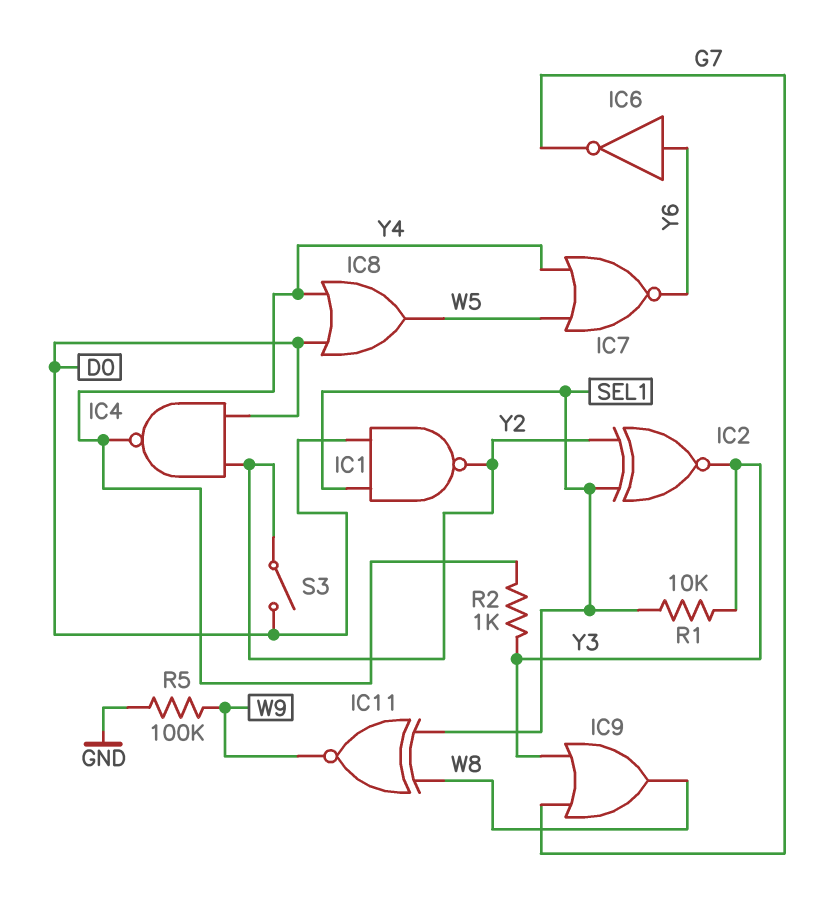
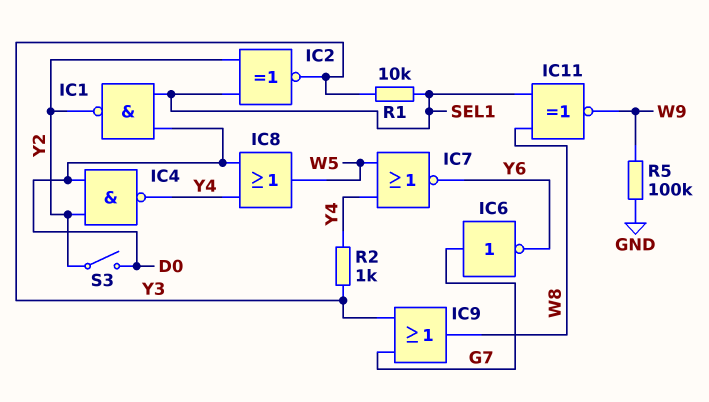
IC6: NOT (in Y6, out G7) -> NOT (in G7, out Y6)

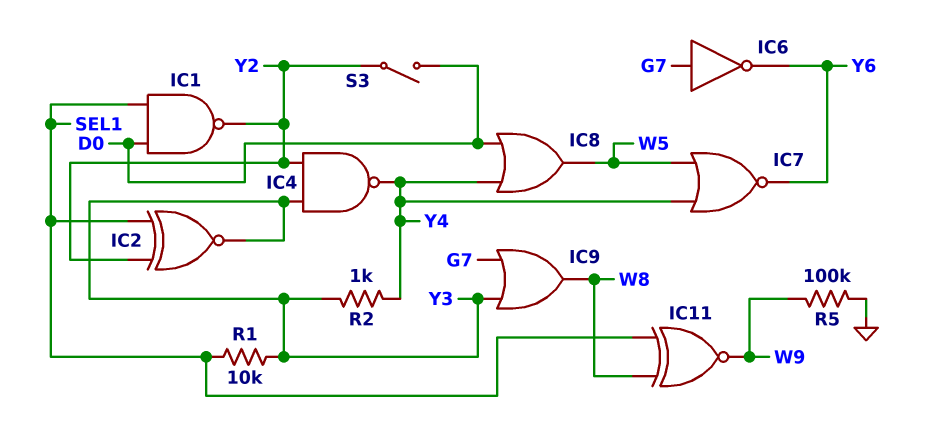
IC4: NAND (in D0, in Y2, out Y4) -> NAND (in Y2, in Y3, out Y4)

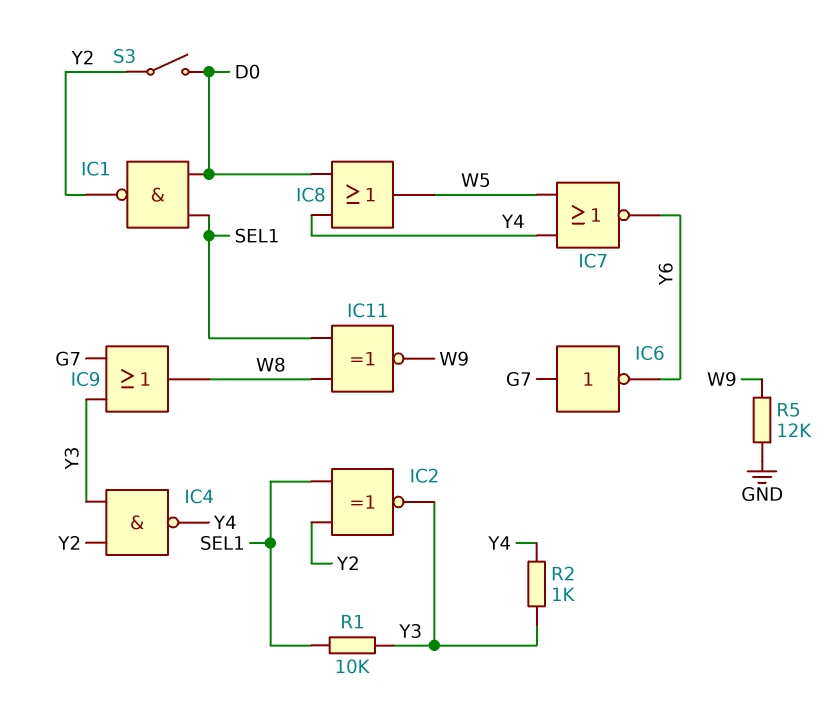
R5: 100k (GND, W9) -> 12k (GND, W9)

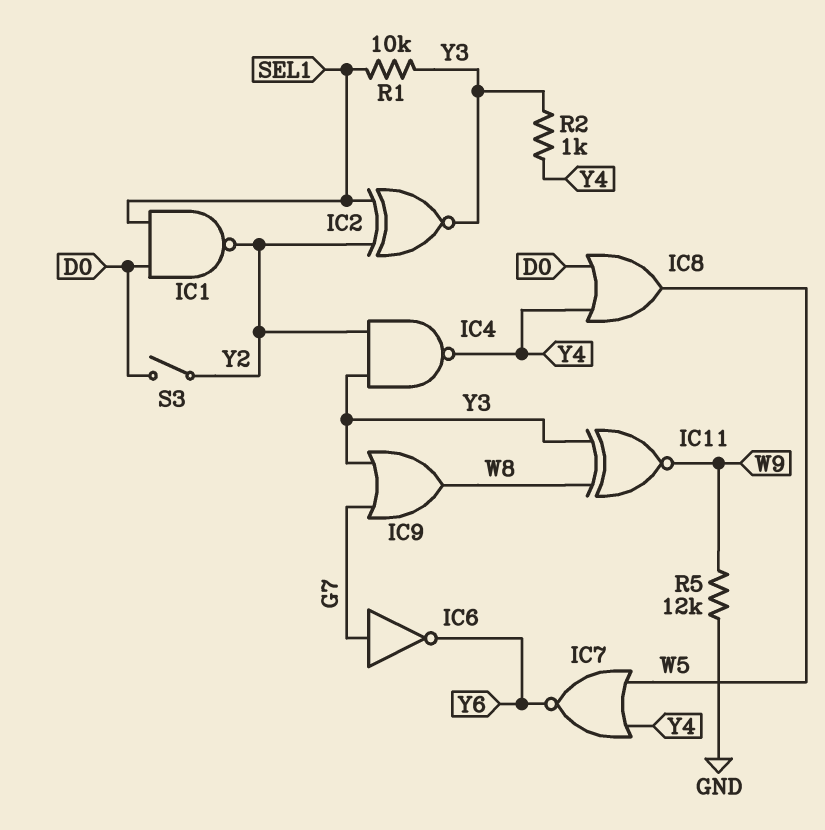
IC11: XNOR (in SEL1, in W8, out W9) -> XNOR (in W8, in Y3, out W9)

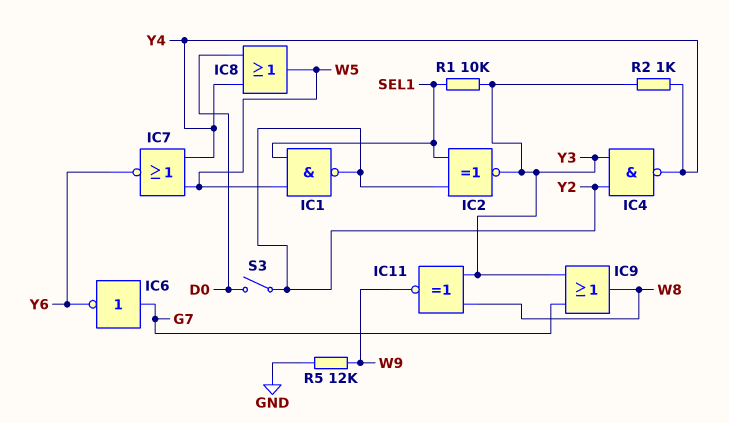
IC1: NAND (in D0, in SEL1, out Y2) -> NAND (in SEL1, in W5, out Y2)

